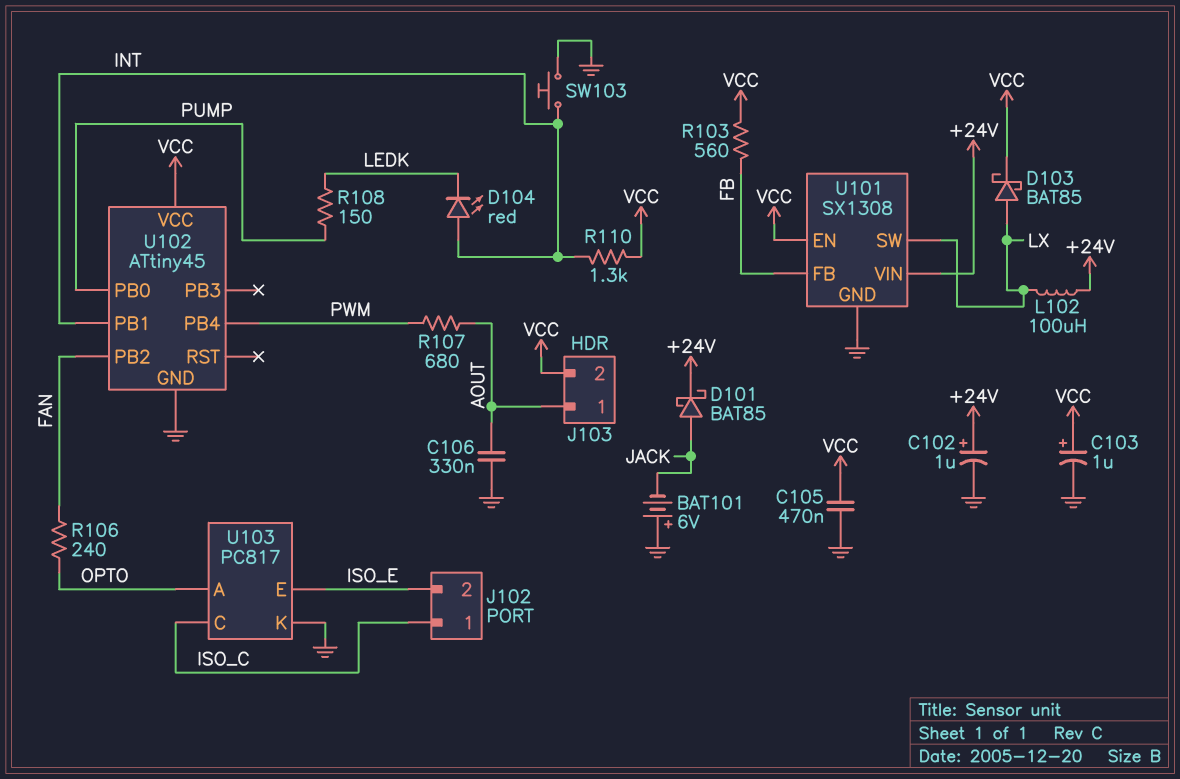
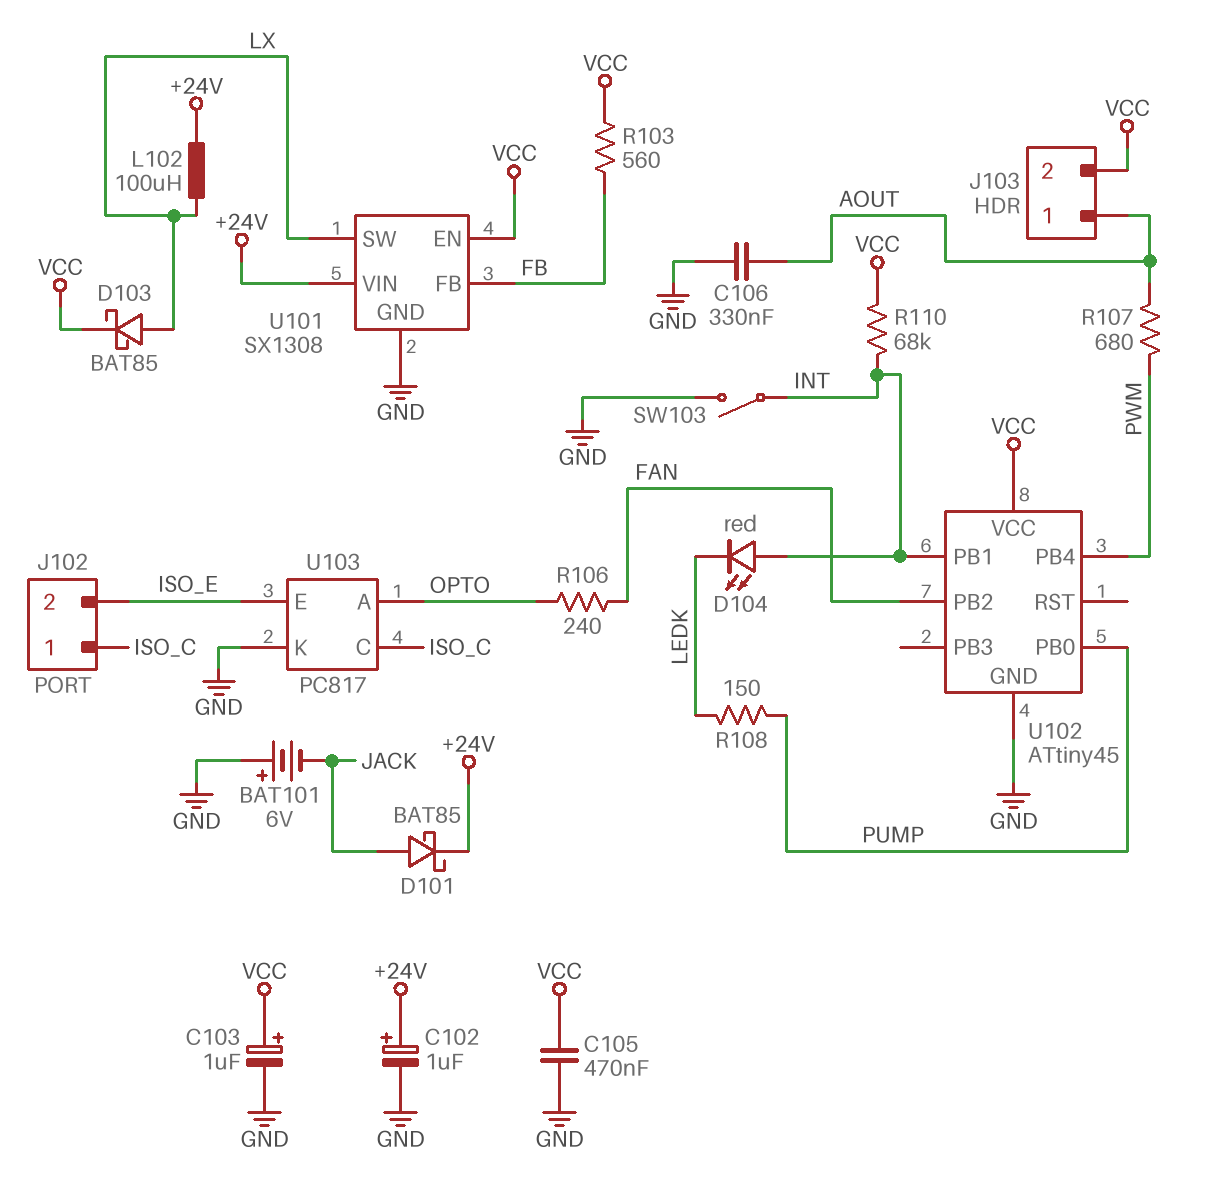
R110: 1.3k (INT, VCC) -> 68k (INT, VCC)
SW103: button (GND, INT) -> switch (GND, INT)

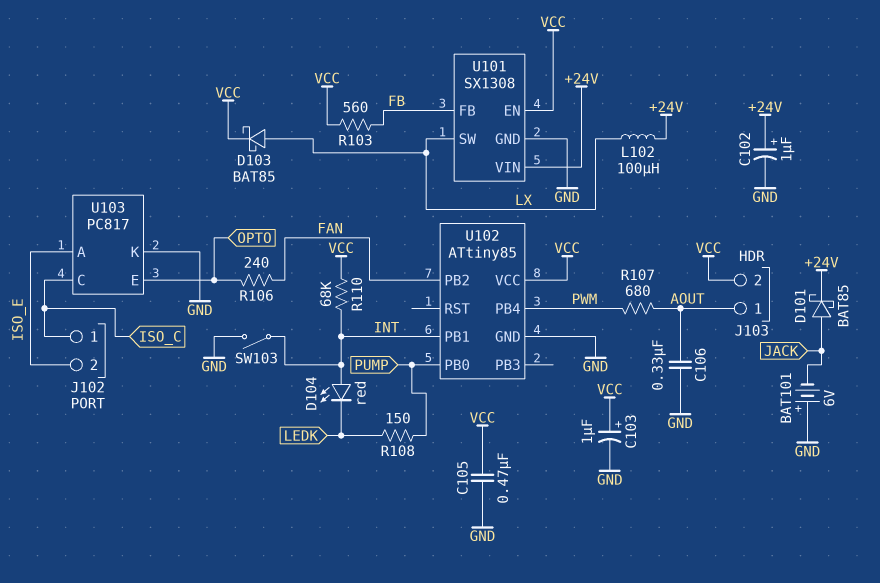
U102: ATtiny45 -> ATtiny85
U103 pin A: OPTO -> ISO_E
U103 pin E: ISO_E -> OPTO

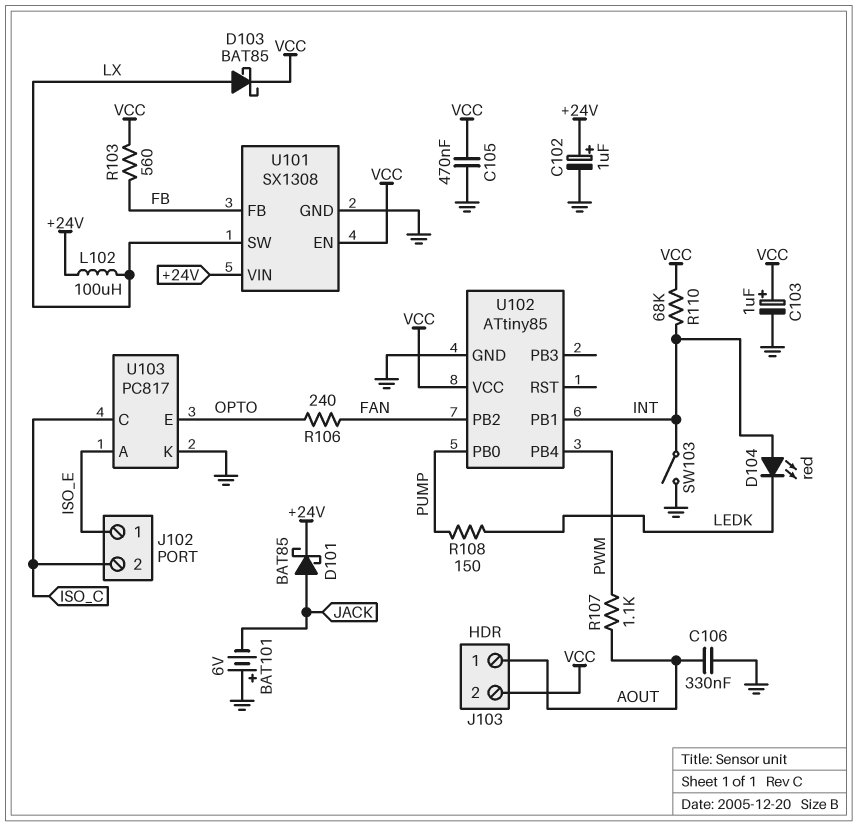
J102 pin 1: ISO_C -> ISO_E
J102 pin 2: ISO_E -> ISO_C
R107: 680 (AOUT, PWM) -> 1.1k (AOUT, PWM)

